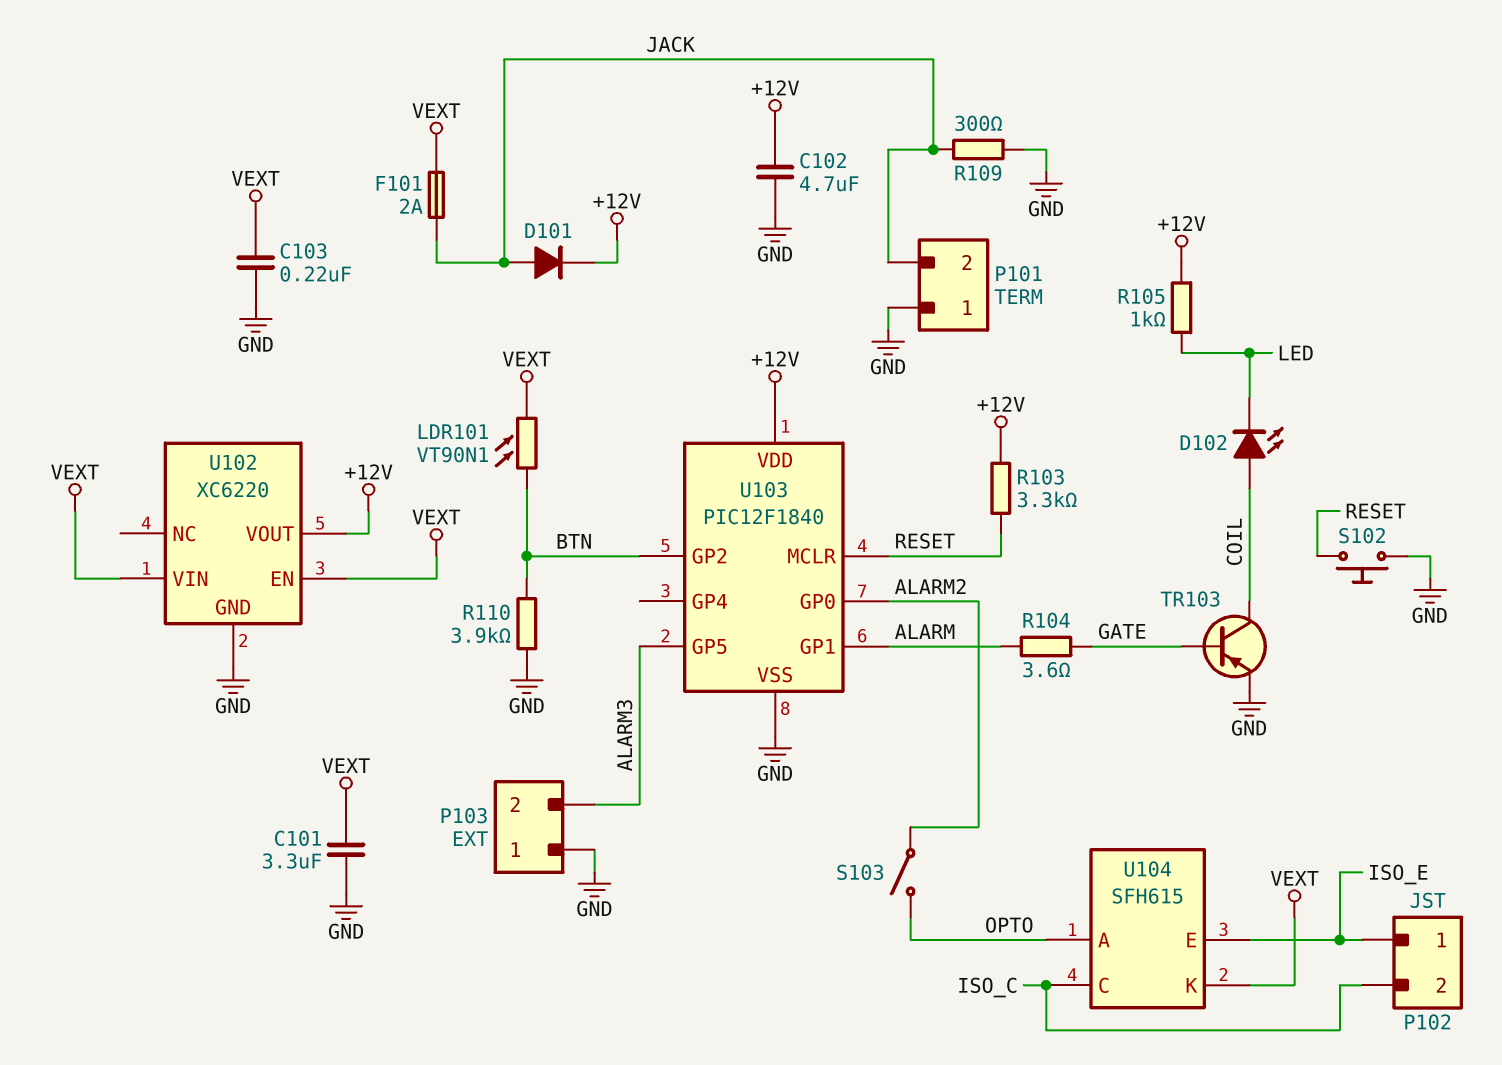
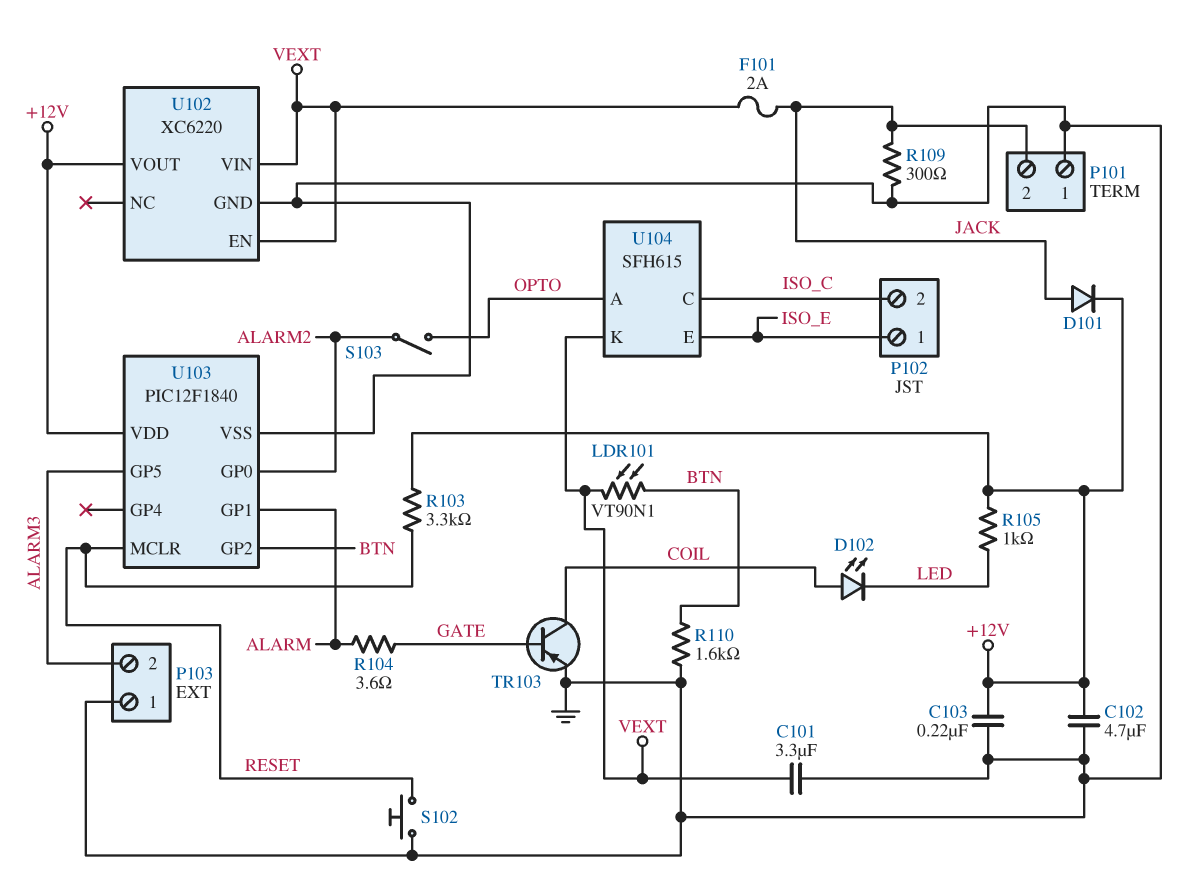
C103: 220nF (GND, VEXT) -> 220nF (+12V, GND)
R110: 3.9k (BTN, GND) -> 1.6k (BTN, GND)

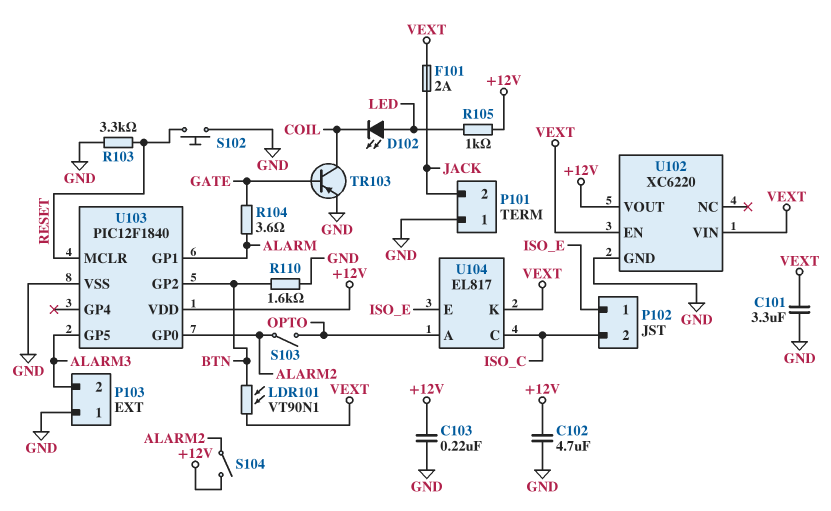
D101: diode (A JACK, K +12V) -> none
D102: LED (A COIL, K LED) -> LED (A LED, K COIL)
R103: 3.3k (+12V, RESET) -> 3.3k (GND, RESET)
R109: 300 (GND, JACK) -> none
S104: none -> switch (+12V, ALARM2)
U104: SFH615 -> EL817

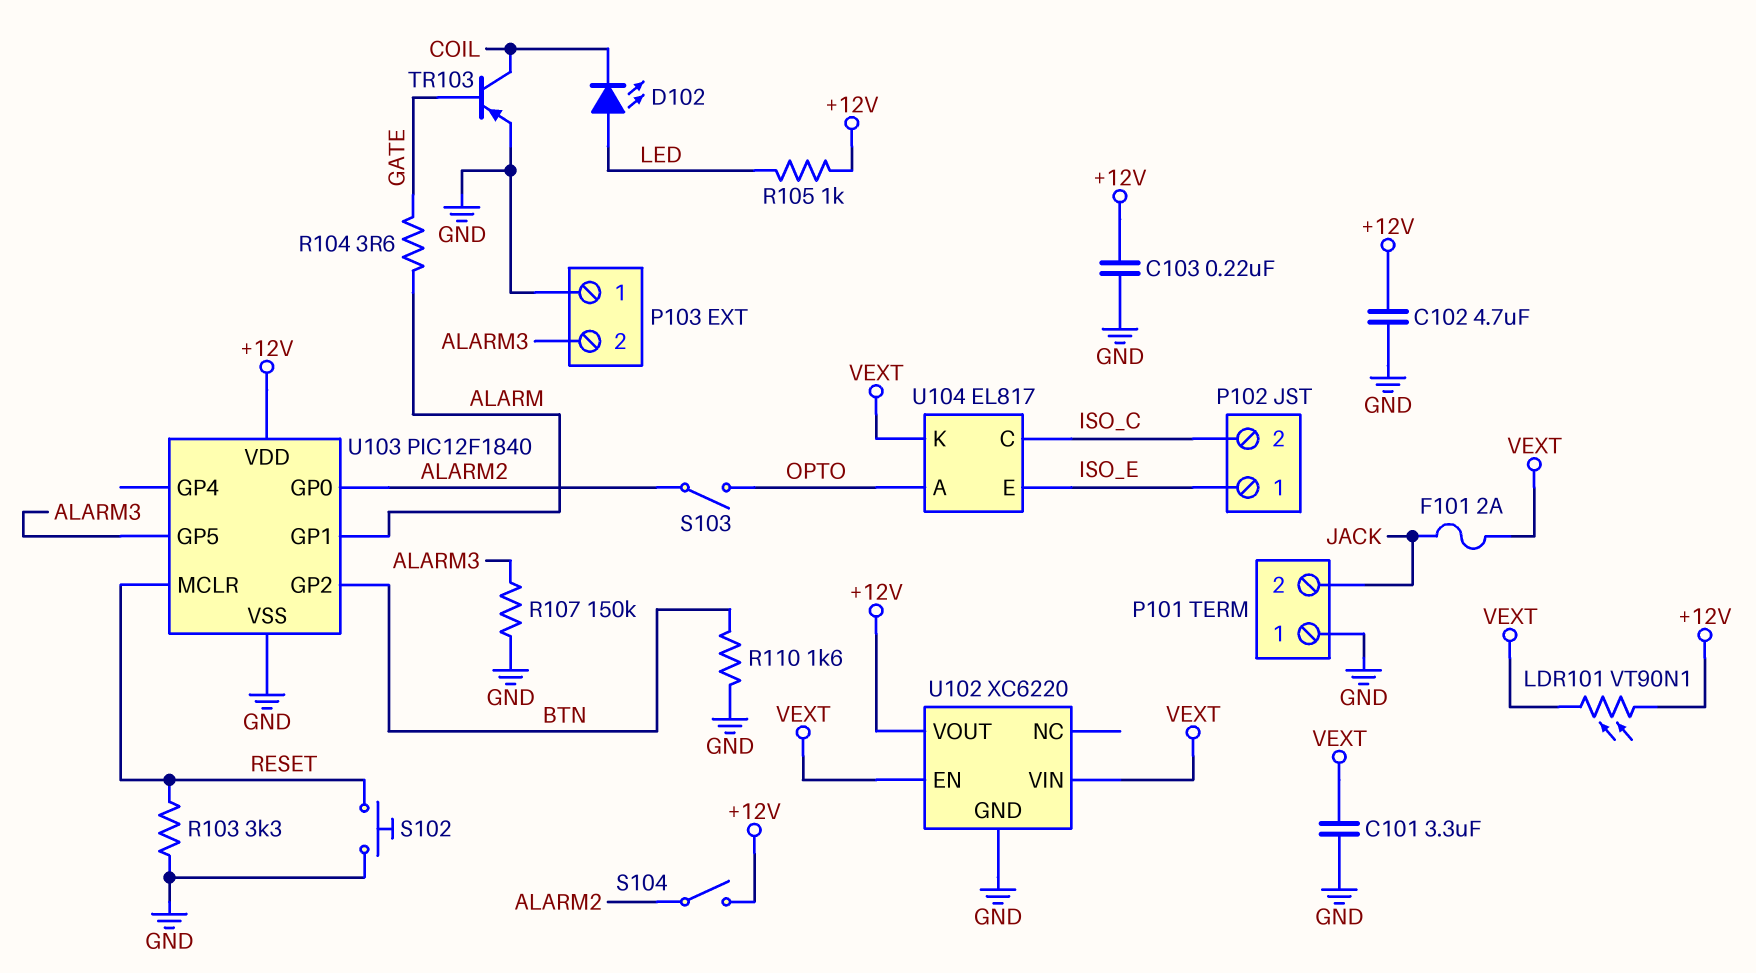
LDR101: VT90N1 (BTN, VEXT) -> VT90N1 (+12V, VEXT)
R107: none -> 150k (ALARM3, GND)

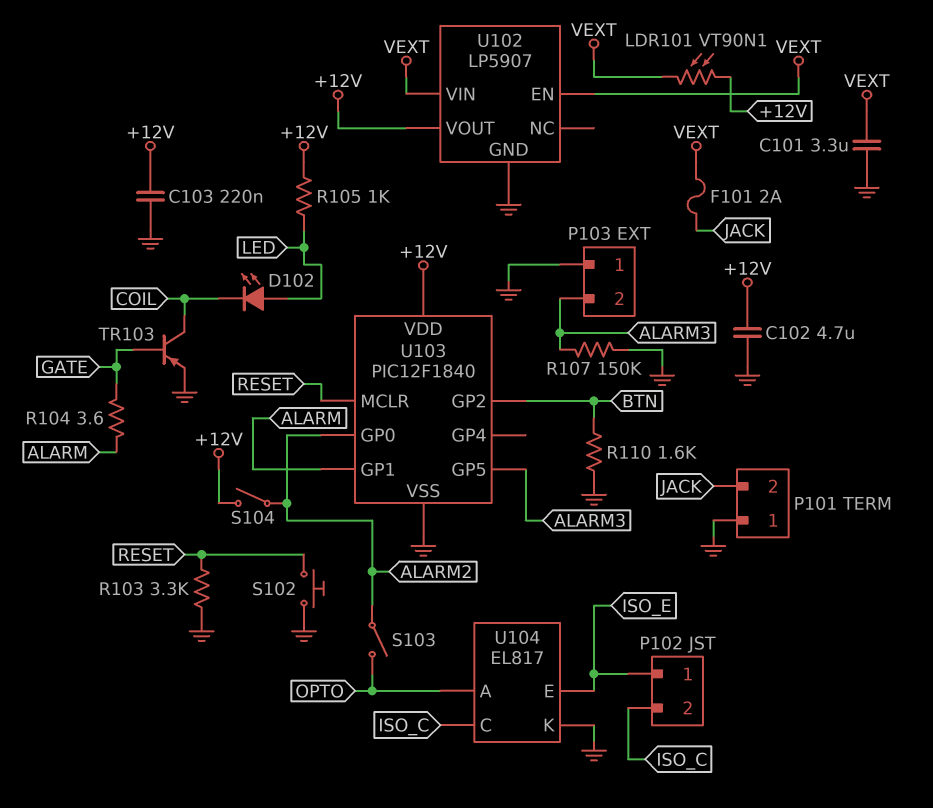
U102: XC6220 -> LP5907
U104 pin K: VEXT -> GND

